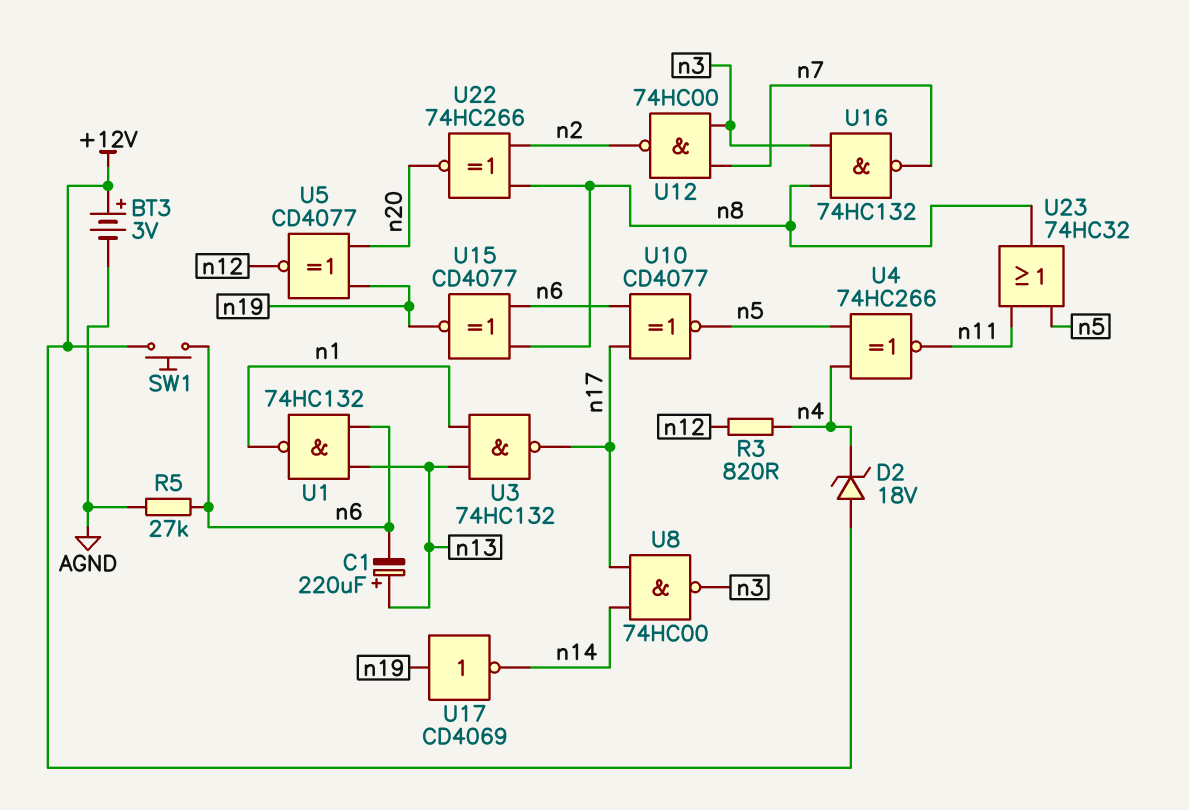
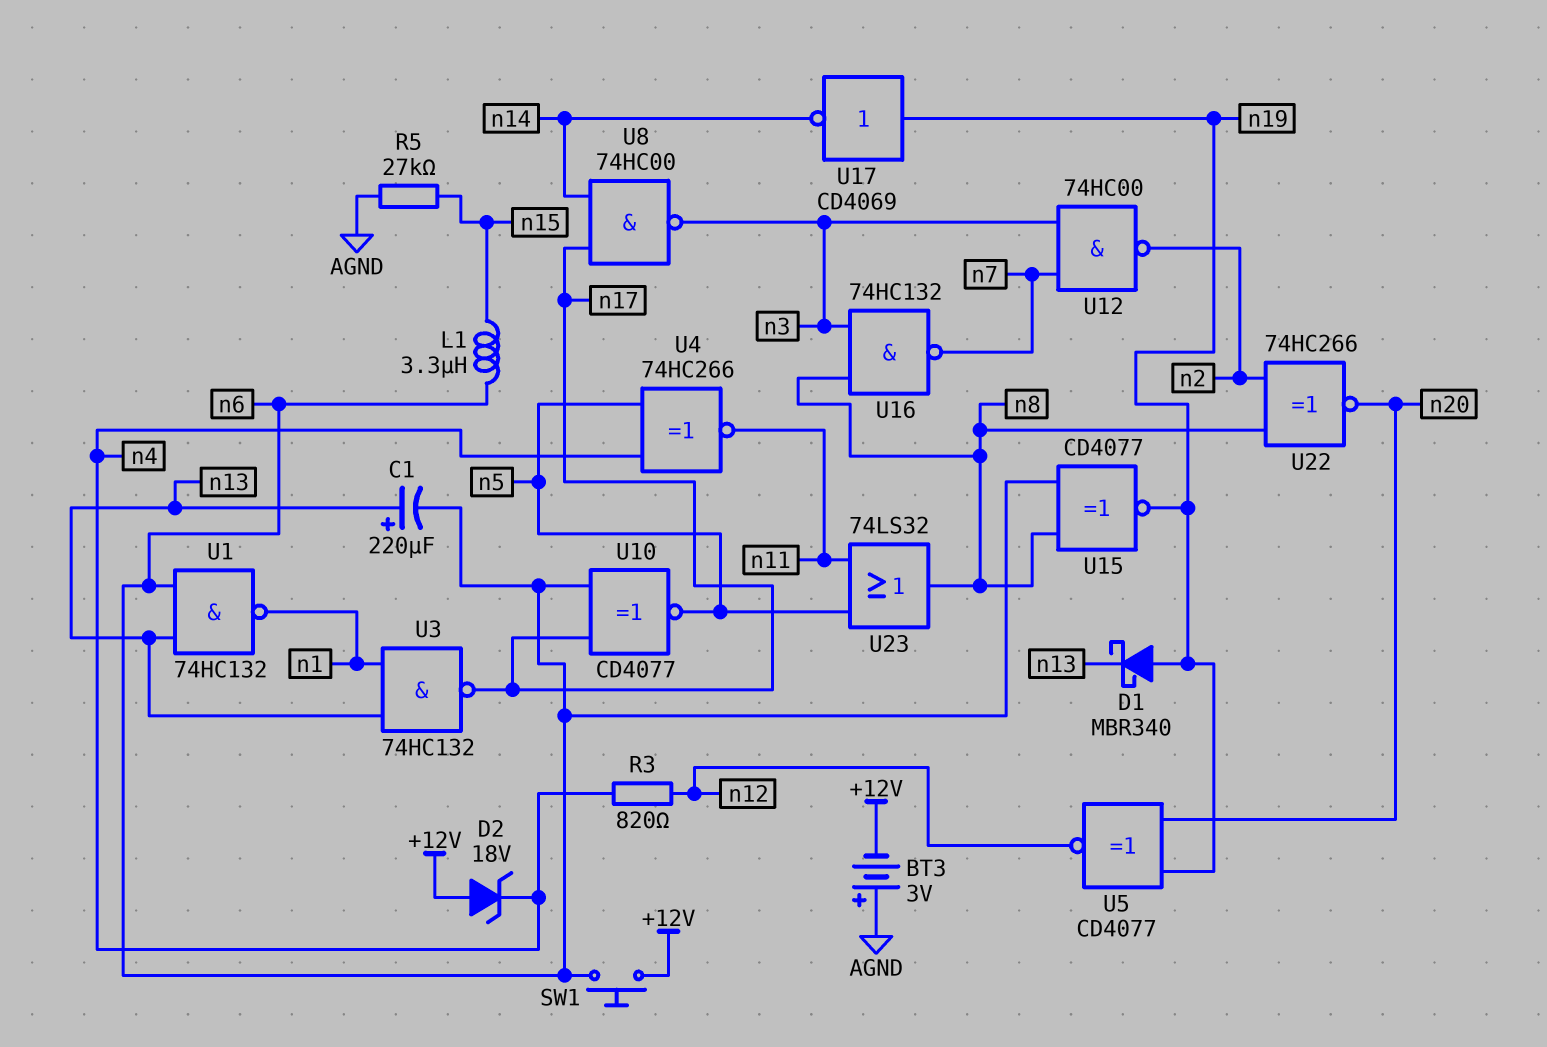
BT3: 3V (plus +12V, minus AGND) -> 3V (plus AGND, minus +12V)
D1: none -> schottky MBR340 (A n19, K n13)
L1: none -> 3.3uH (n6, n15)
R5: 27k (AGND, n6) -> 27k (AGND, n15)
U23: OR 74HC32 (in n5, in n11, out n8) -> OR 74LS32 (in n5, in n11, out n8)

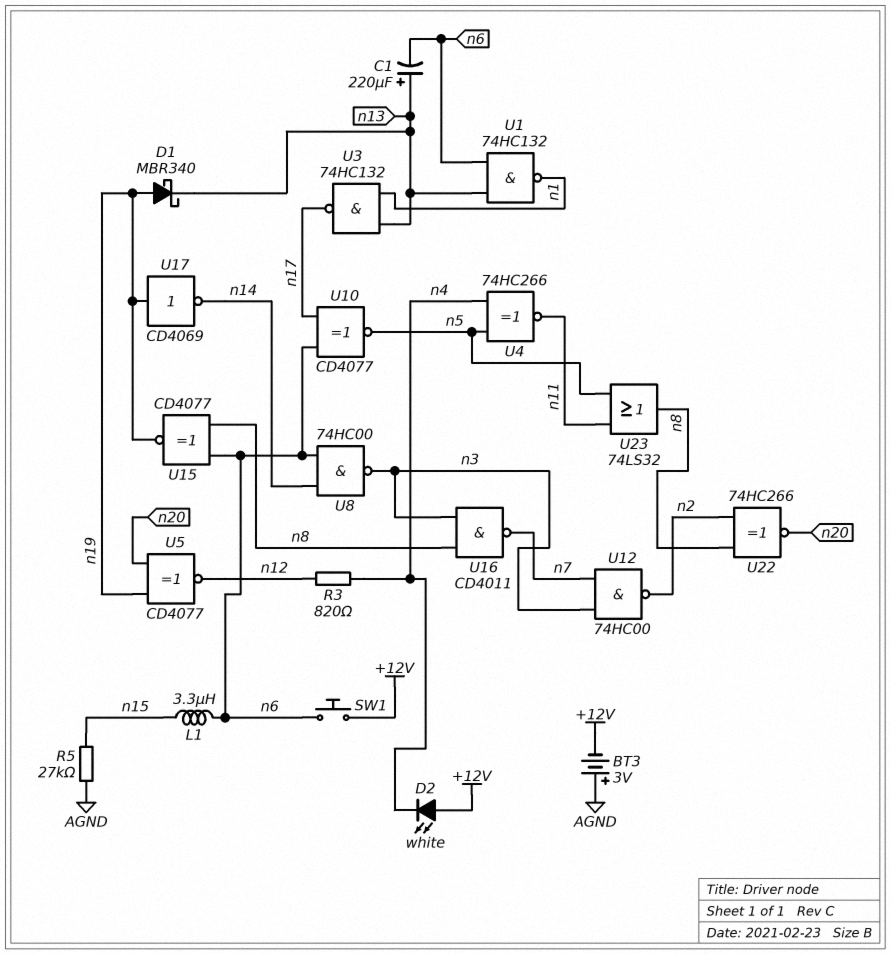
D2: zener 18V (A +12V, K n4) -> LED white (A +12V, K n4)
U8: NAND 74HC00 (in n14, in n17, out n3) -> NAND 74HC00 (in n6, in n14, out n3)
U16: NAND 74HC132 (in n3, in n8, out n7) -> NAND CD4011 (in n3, in n8, out n7)

